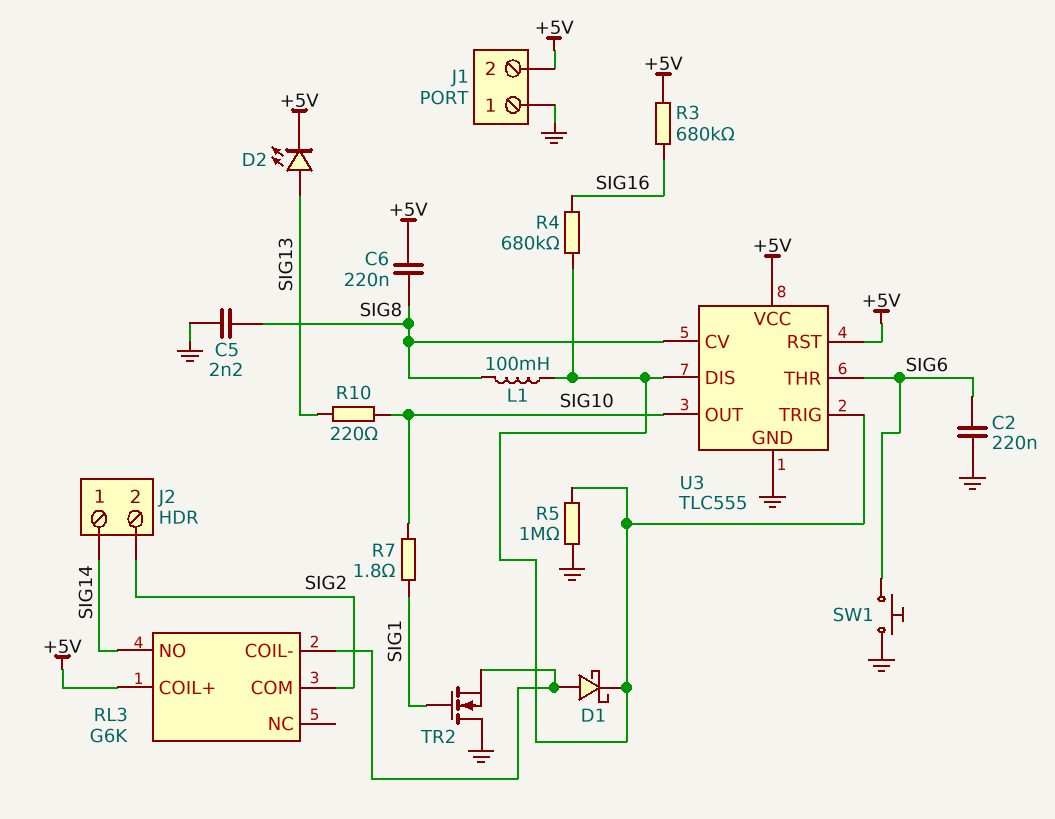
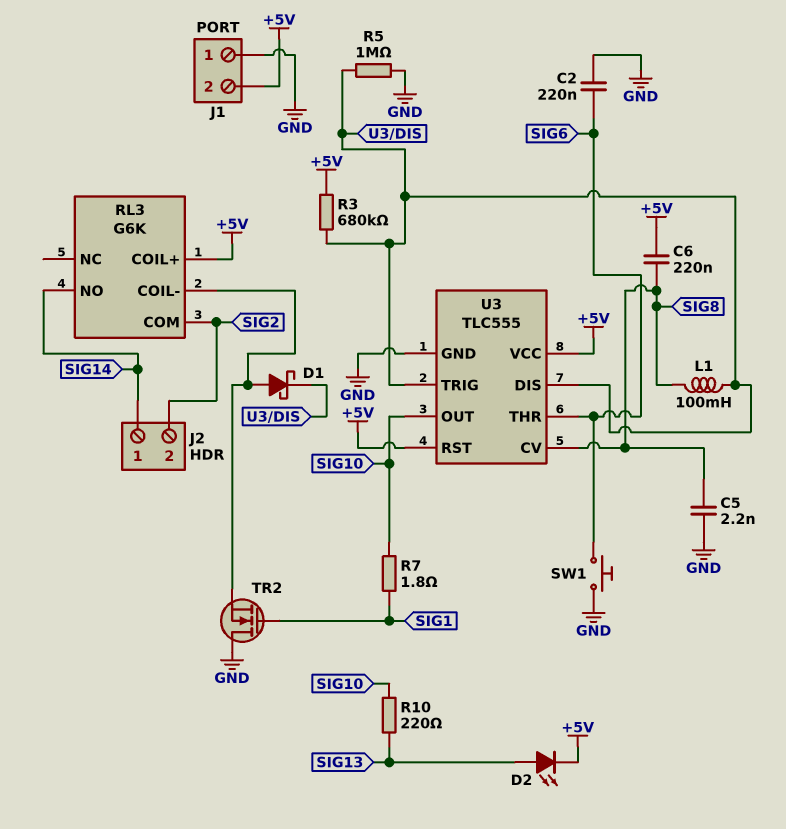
R3: 680k (+5V, SIG16) -> 680k (+5V, U3/DIS)
R4: 680k (SIG16, U3/DIS) -> none

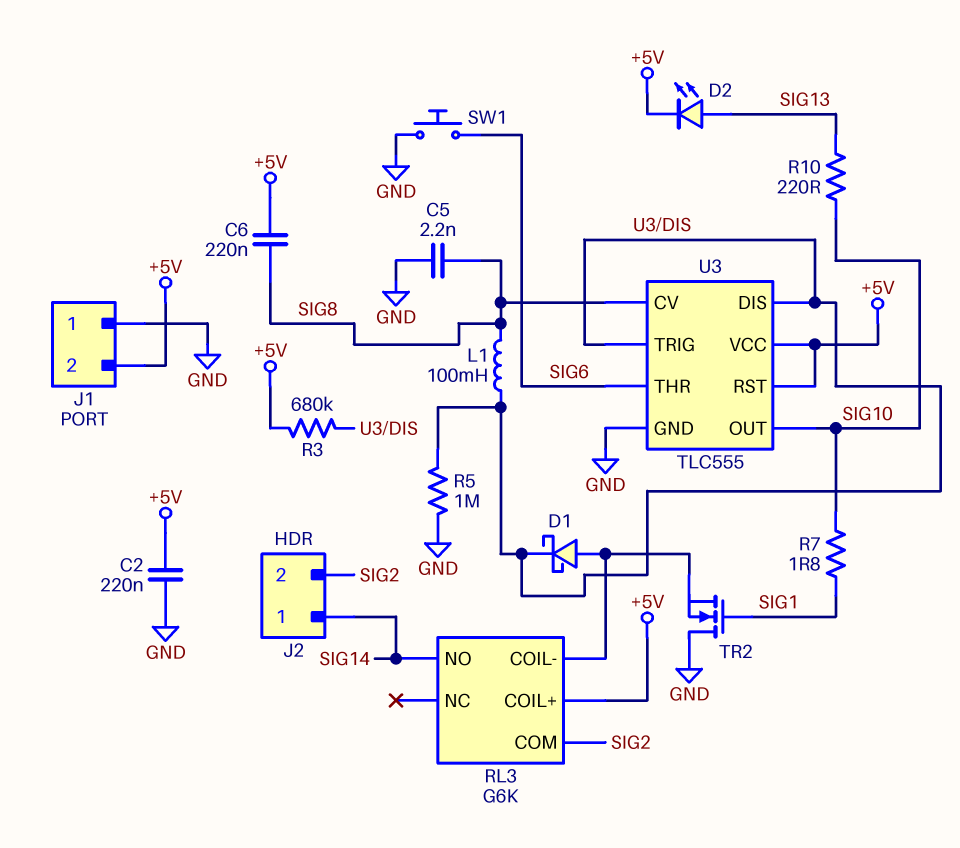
C2: 220nF (GND, SIG6) -> 220nF (+5V, GND)

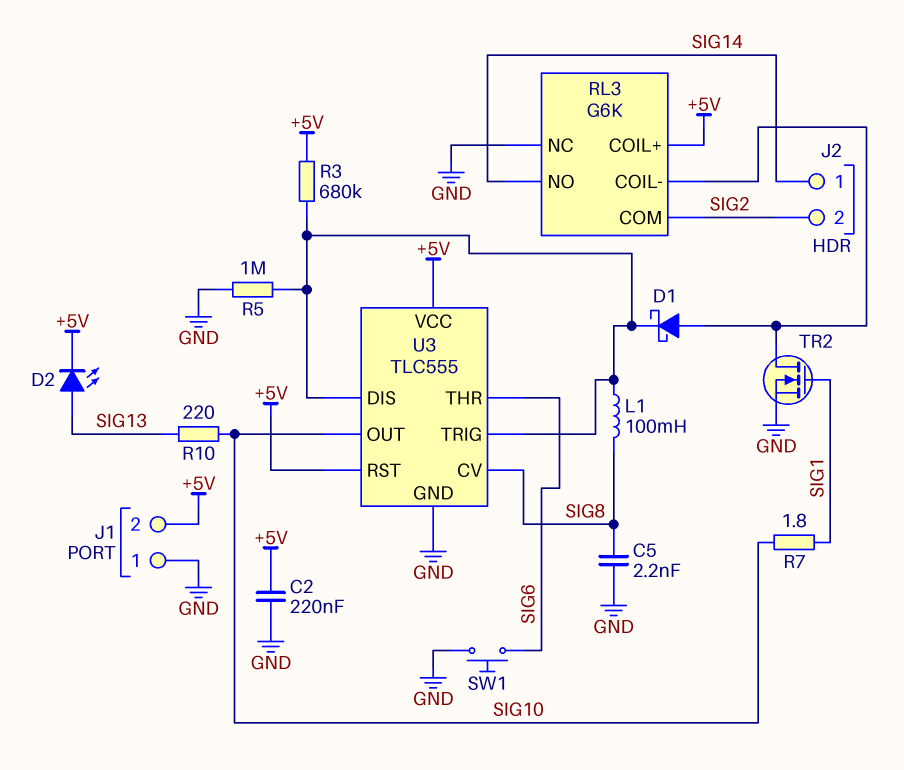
C6: 220nF (+5V, SIG8) -> none
RL3 pin NC: none -> GND
TR2: NMOS (G SIG1, D GND, S RL3/COIL-) -> NMOS (G SIG1, D RL3/COIL-, S GND)

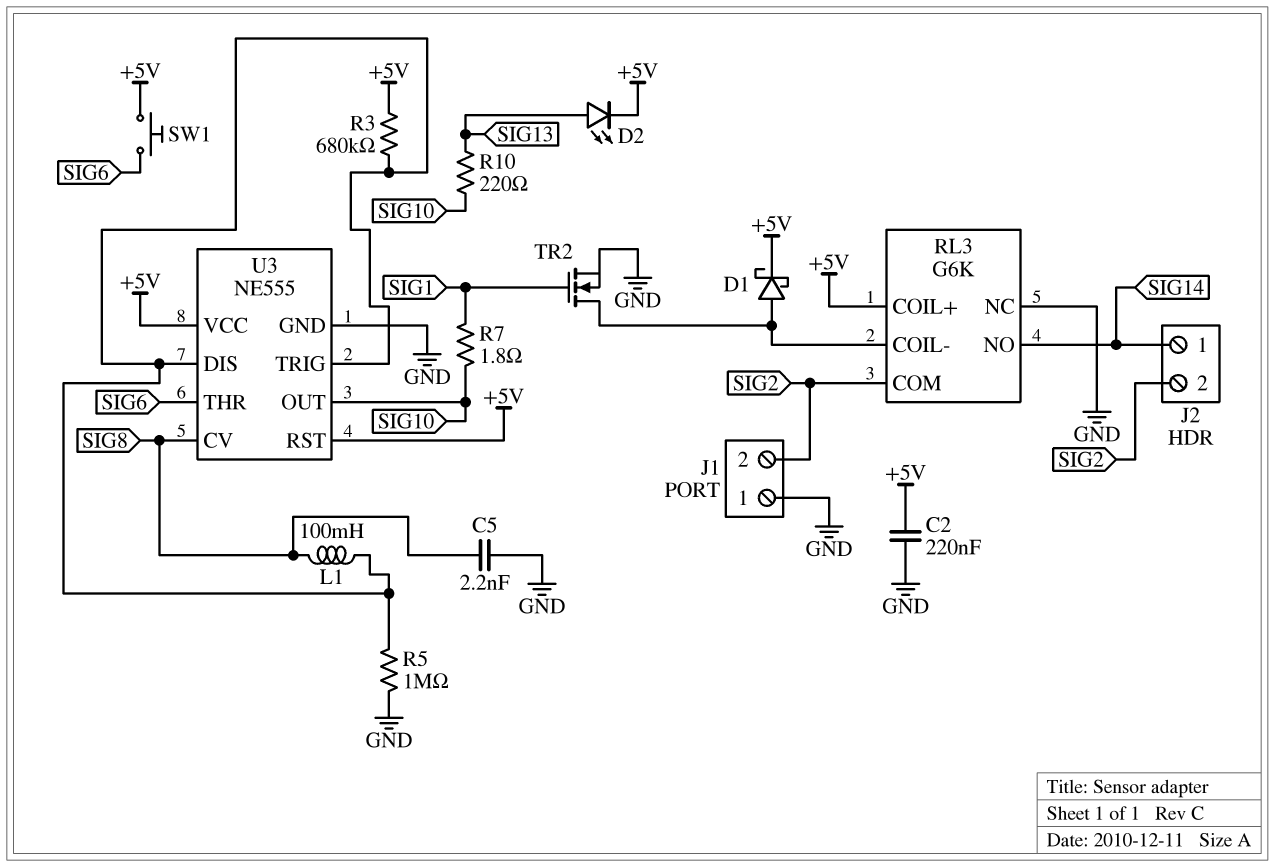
D1: schottky (A RL3/COIL-, K U3/DIS) -> schottky (A RL3/COIL-, K +5V)
J1 pin 2: +5V -> SIG2
SW1: button (GND, SIG6) -> button (+5V, SIG6)
U3: TLC555 -> NE555

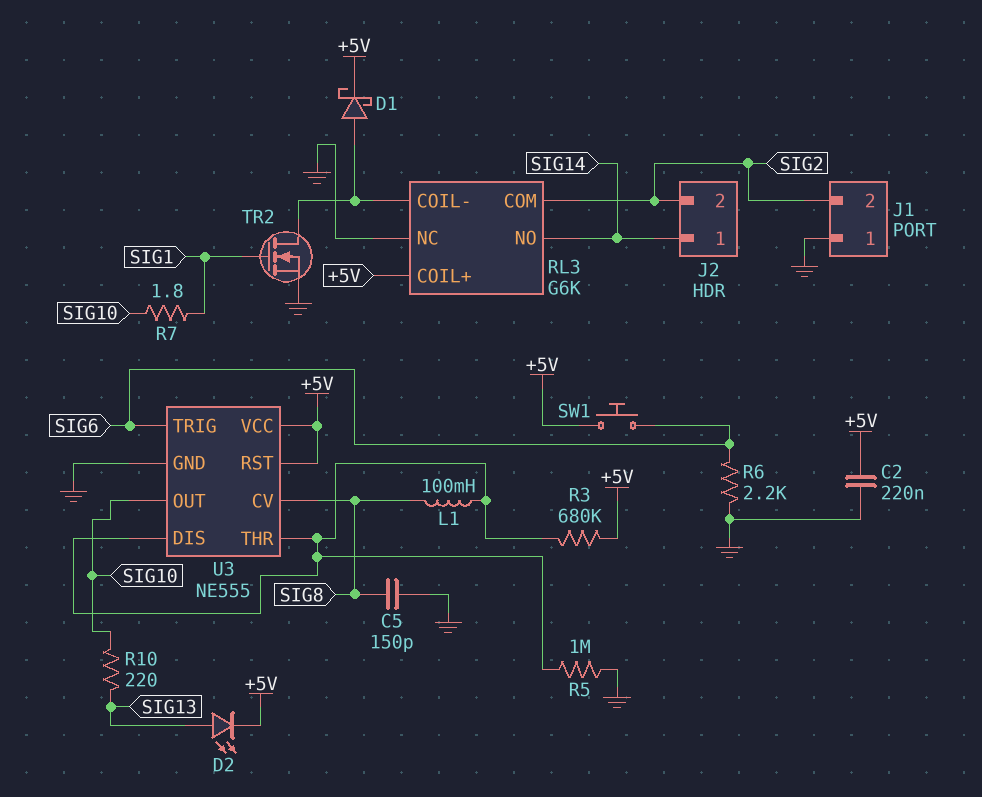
C5: 2.2nF (GND, SIG8) -> 150pF (GND, SIG8)
R6: none -> 2.2k (GND, SIG6)
U3 pin THR: SIG6 -> U3/DIS
U3 pin TRIG: U3/DIS -> SIG6

